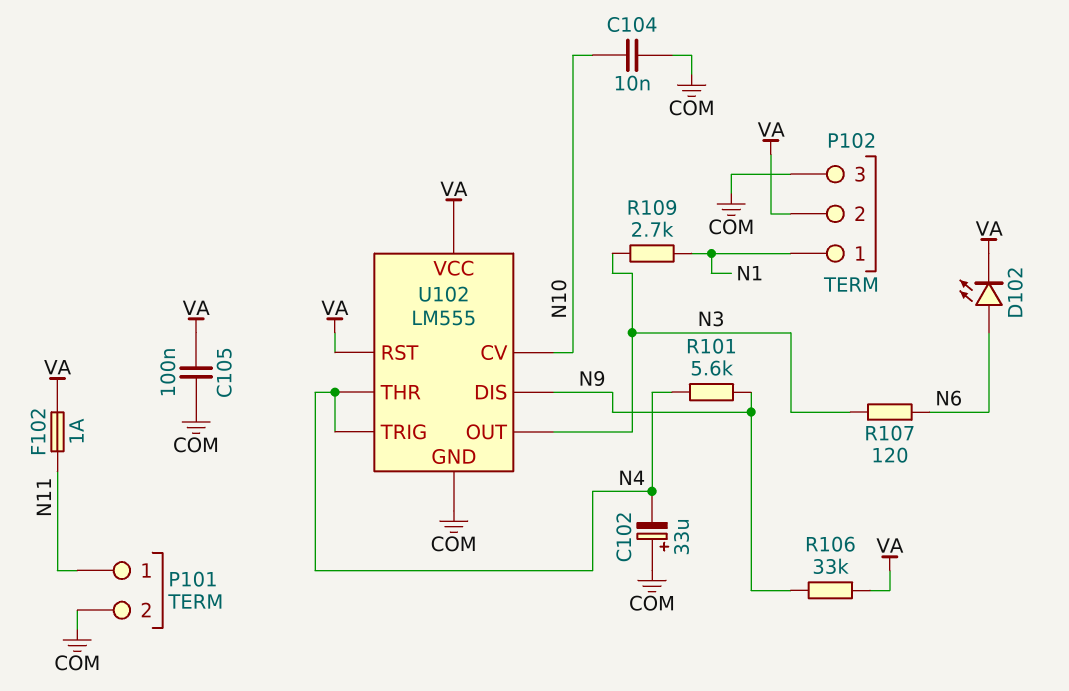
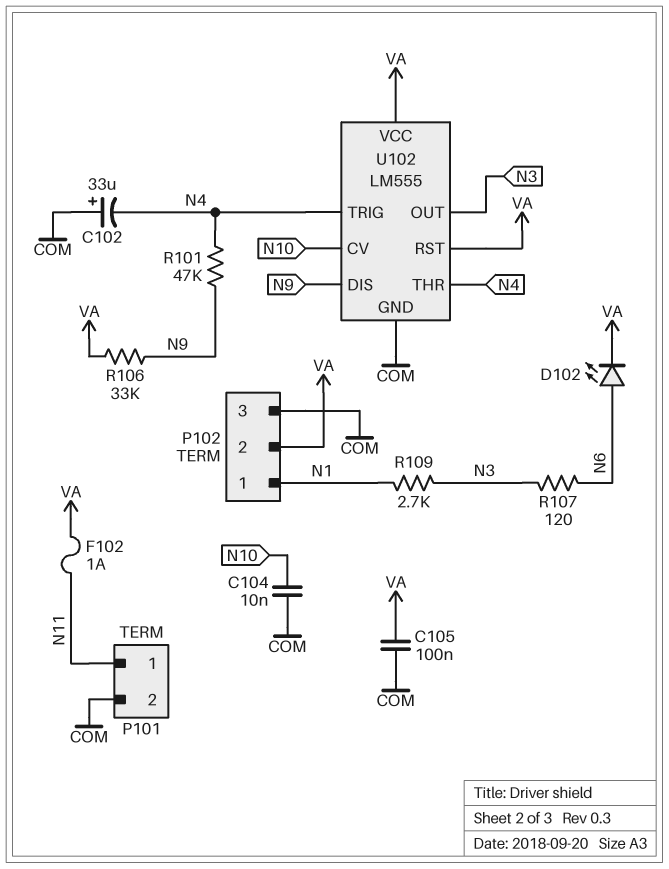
R101: 5.6k (N4, N9) -> 47k (N4, N9)

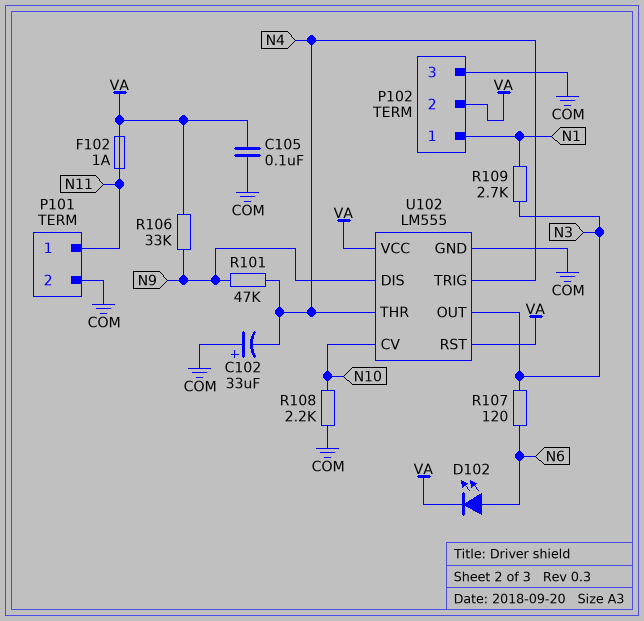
C104: 10nF (COM, N10) -> none
R108: none -> 2.2k (COM, N10)

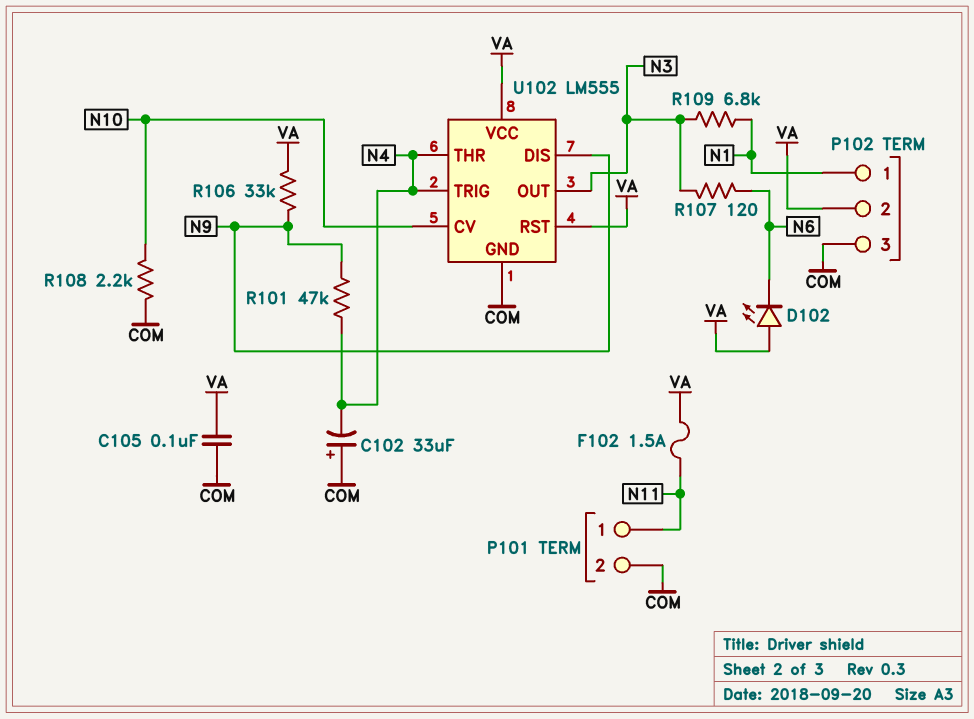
D102: LED (A N6, K VA) -> LED (A VA, K N6)
F102: 1A (N11, VA) -> 1.5A (N11, VA)
R109: 2.7k (N1, N3) -> 6.8k (N1, N3)

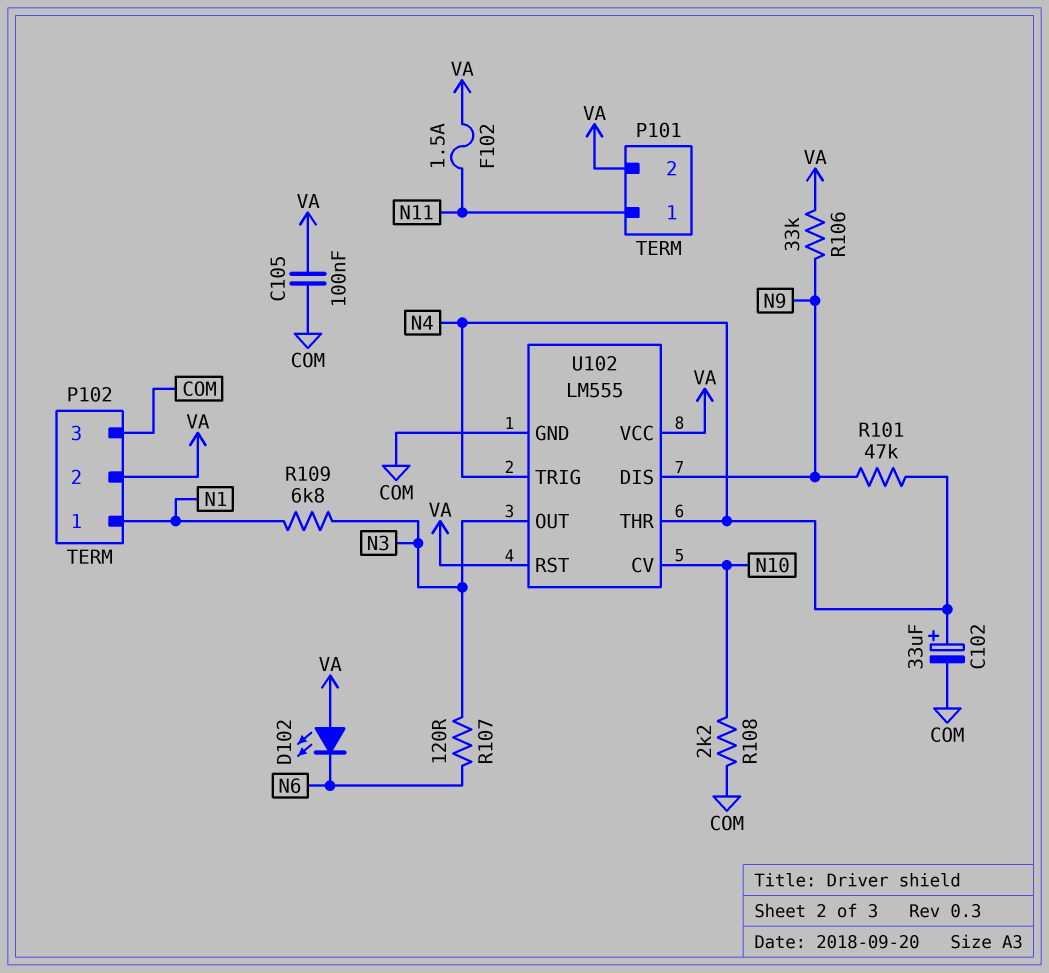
C102: 33uF (plus COM, minus N4) -> 33uF (plus N4, minus COM)
P101 pin 2: COM -> VA

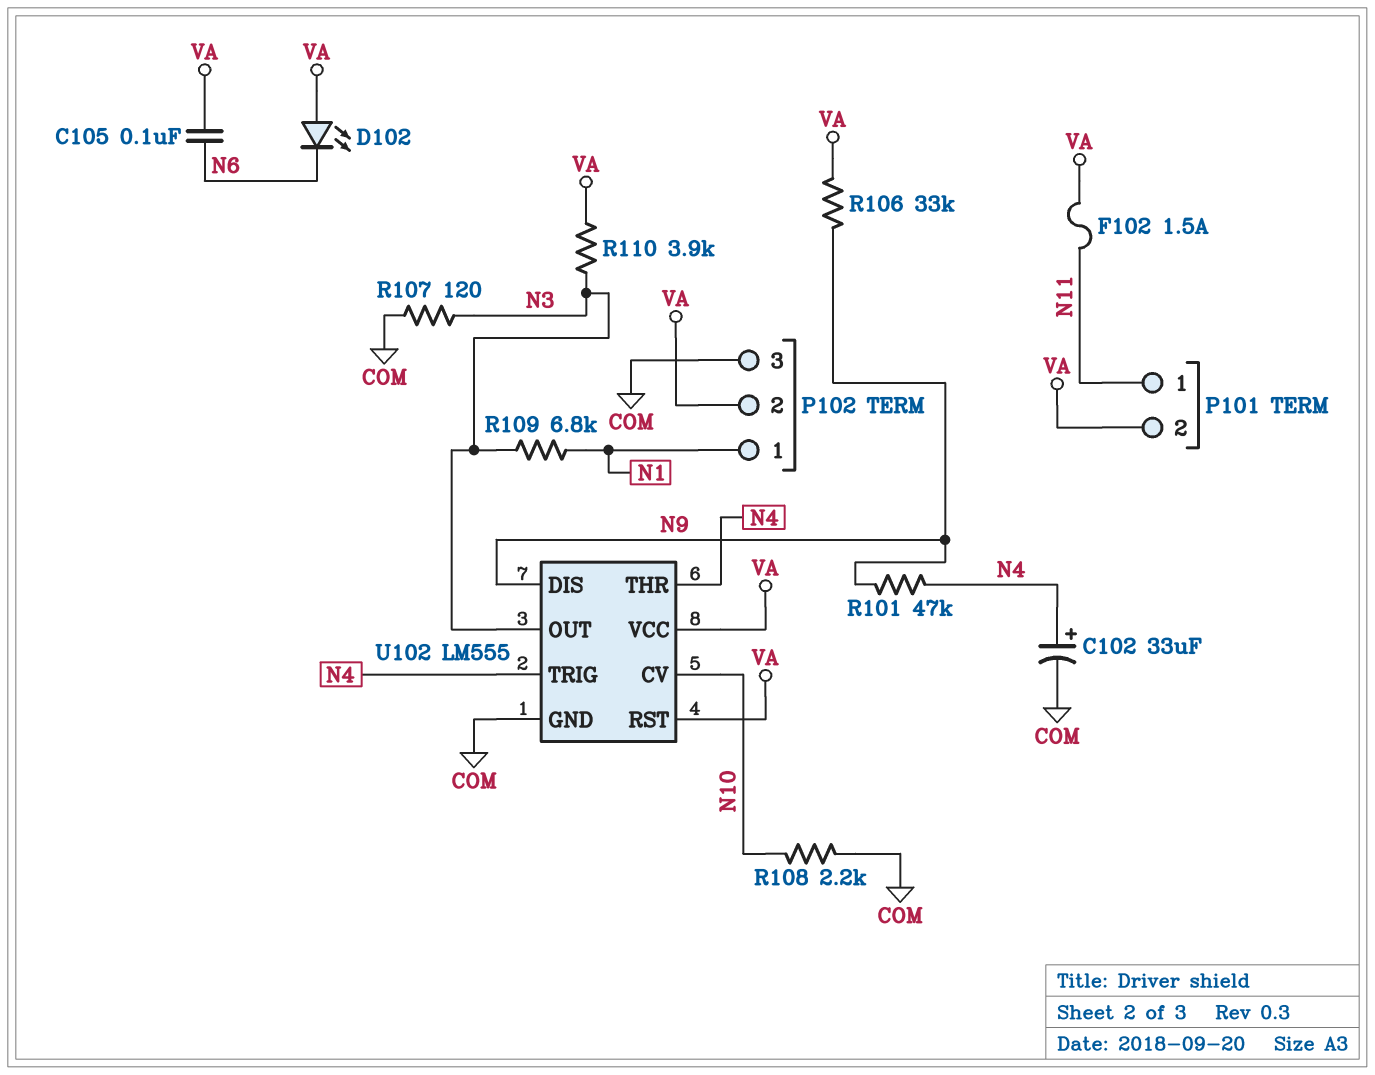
C105: 100nF (COM, VA) -> 100nF (N6, VA)
R107: 120 (N3, N6) -> 120 (COM, N3)
R110: none -> 3.9k (N3, VA)

